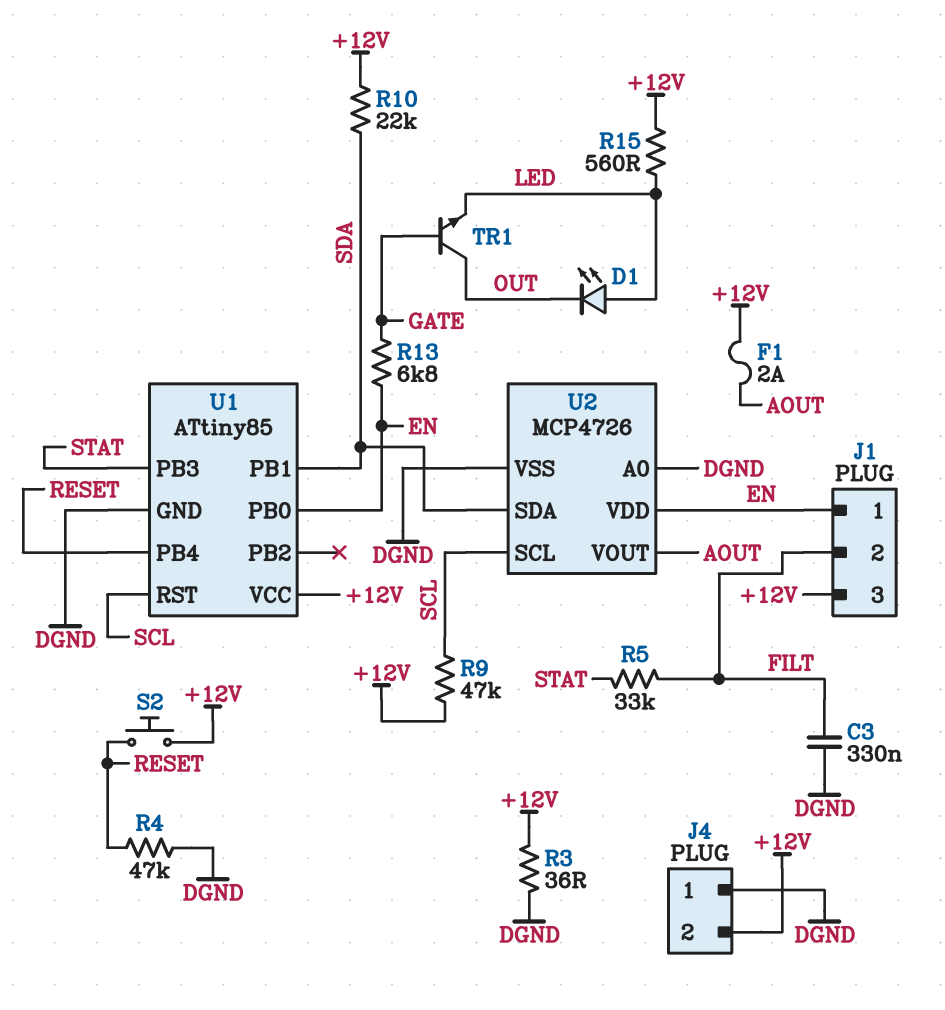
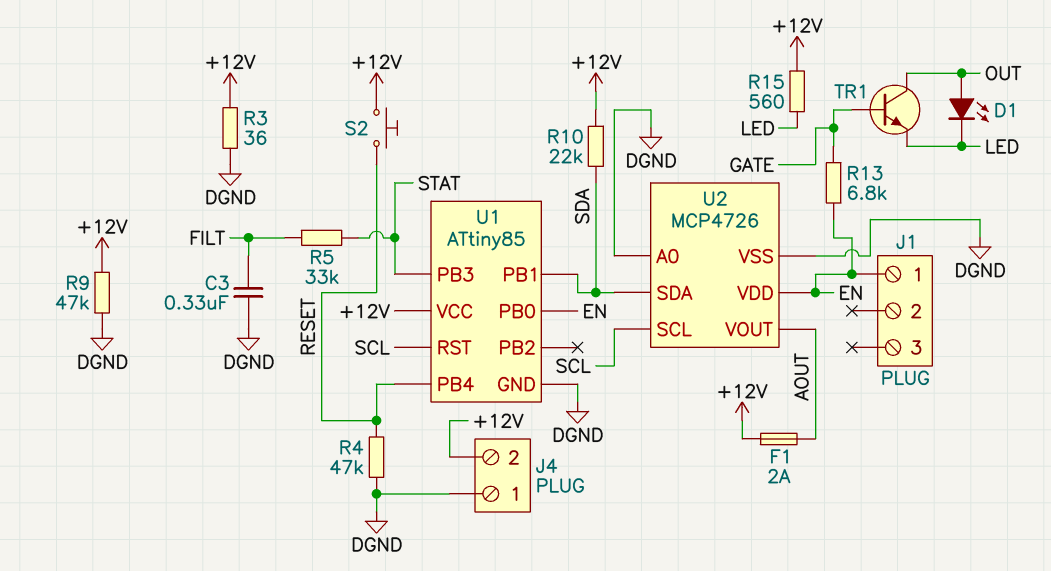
D1: LED (A LED, K OUT) -> LED (A OUT, K LED)
J1 pin 2: FILT -> none
J1 pin 3: +12V -> none
R9: 47k (+12V, SCL) -> 47k (+12V, DGND)

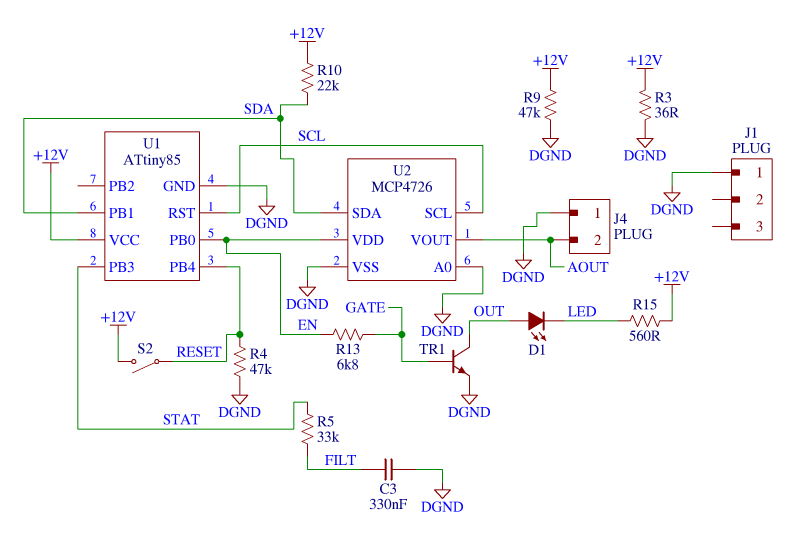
F1: 2A (+12V, AOUT) -> none
J1 pin 1: EN -> DGND
J4 pin 2: +12V -> AOUT
S2: button (+12V, RESET) -> switch (+12V, RESET)
TR1: NPN (B GATE, C OUT, E LED) -> NPN (B GATE, C OUT, E DGND)

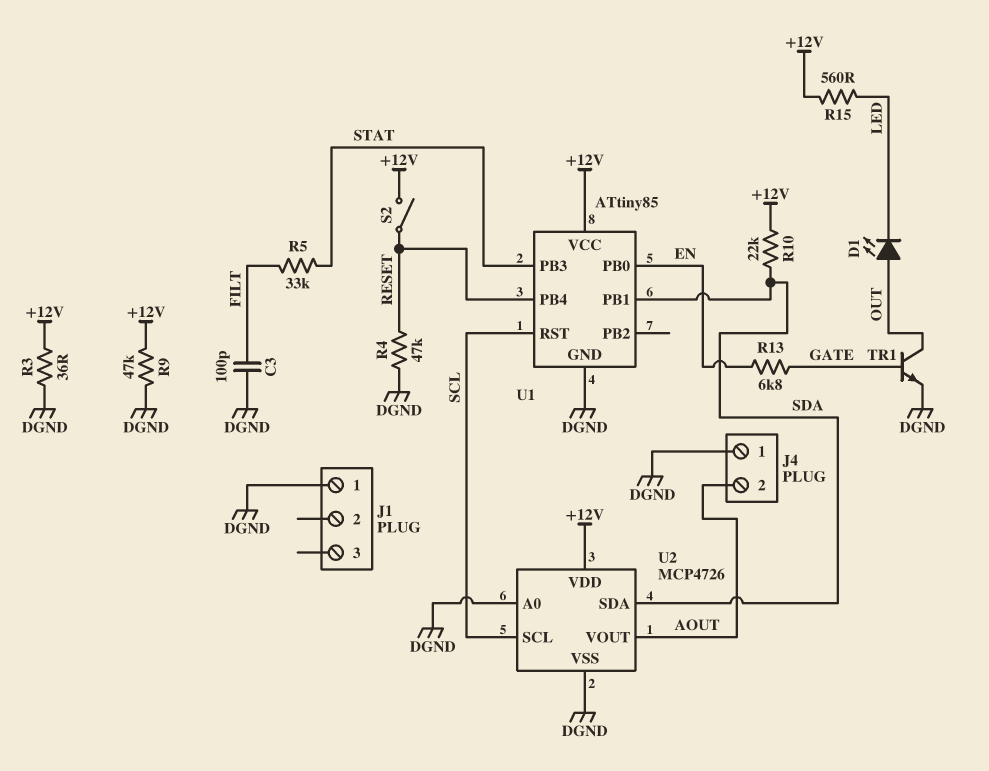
C3: 330nF (DGND, FILT) -> 100pF (DGND, FILT)
U2 pin VDD: EN -> +12V

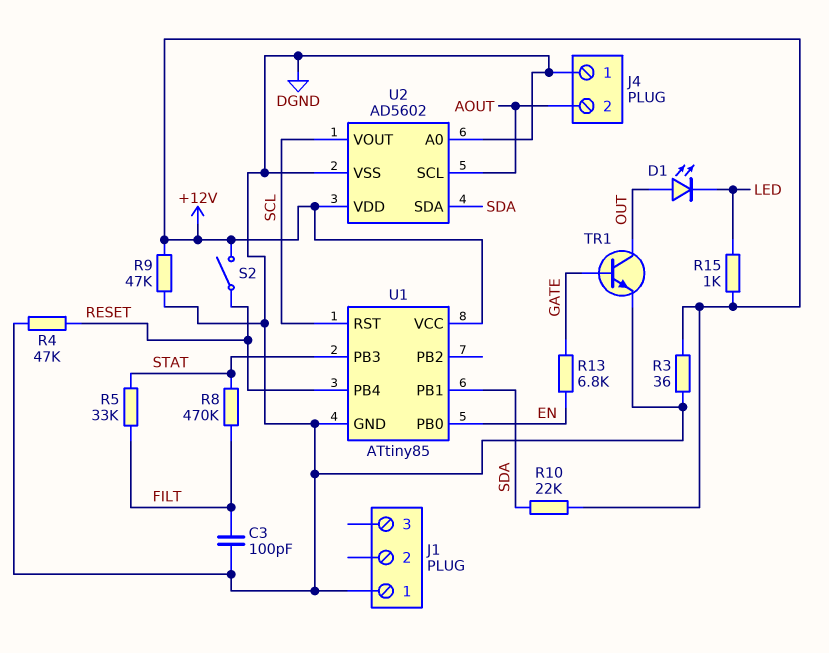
R8: none -> 470k (FILT, STAT)
R15: 560 (+12V, LED) -> 1k (+12V, LED)
U2: MCP4726 -> AD5602
U2 pin SCL: SCL -> AOUT
U2 pin VOUT: AOUT -> SCL

